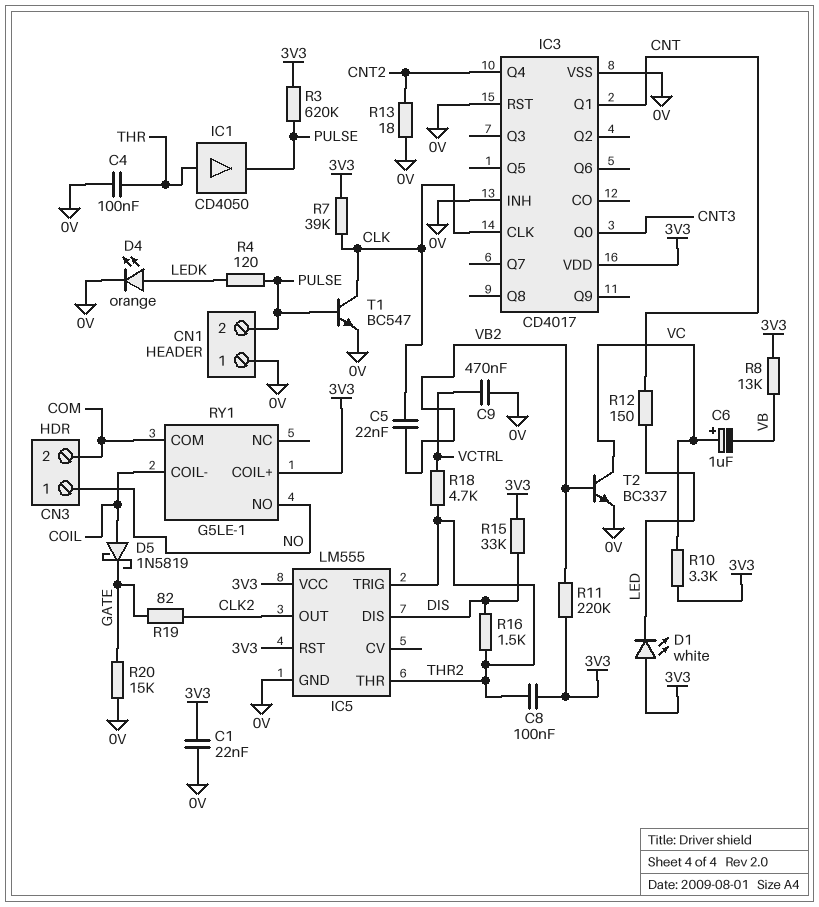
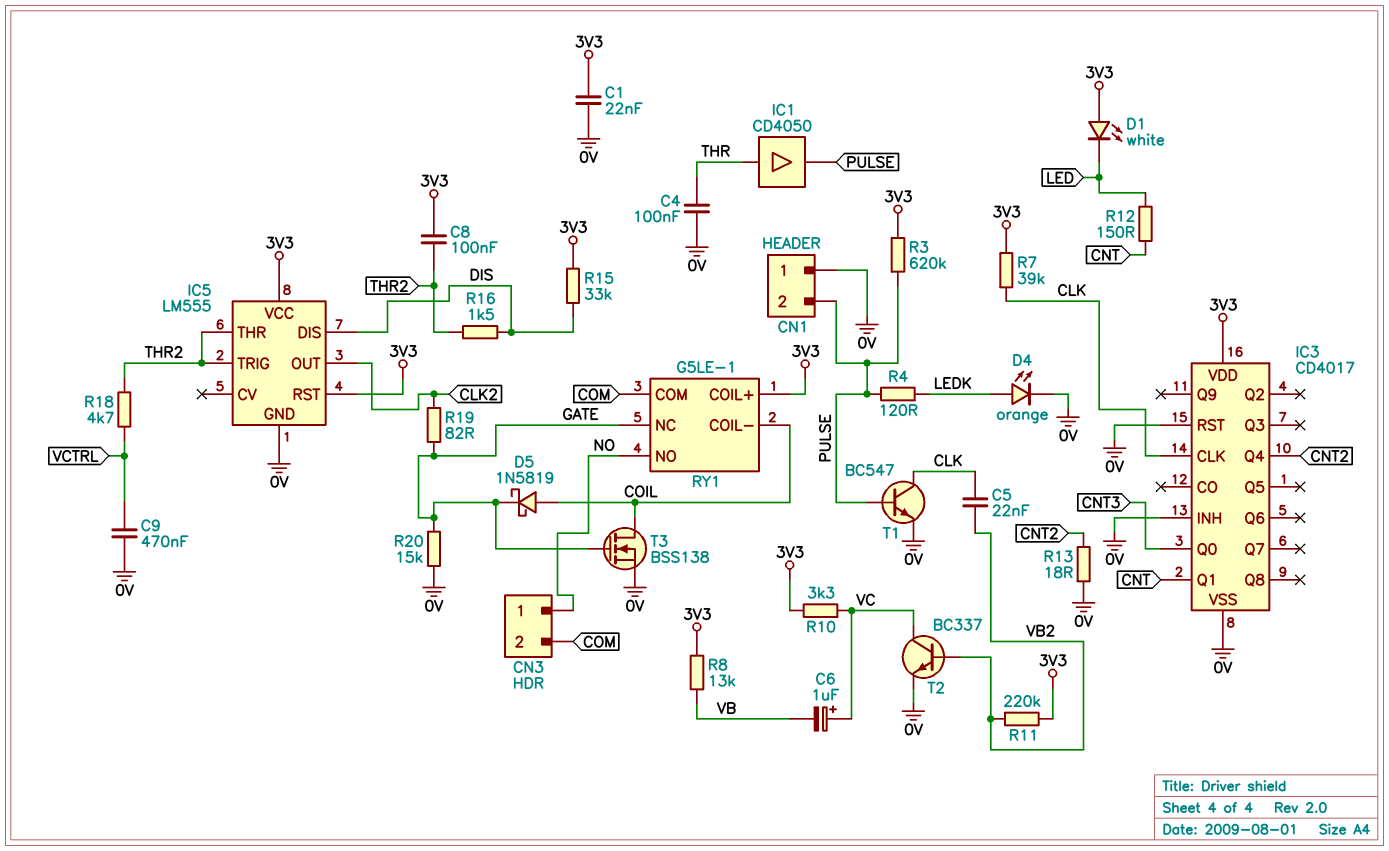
RY1 pin NC: none -> GATE
T3: none -> NMOS BSS138 (G GATE, D COIL, S 0V)

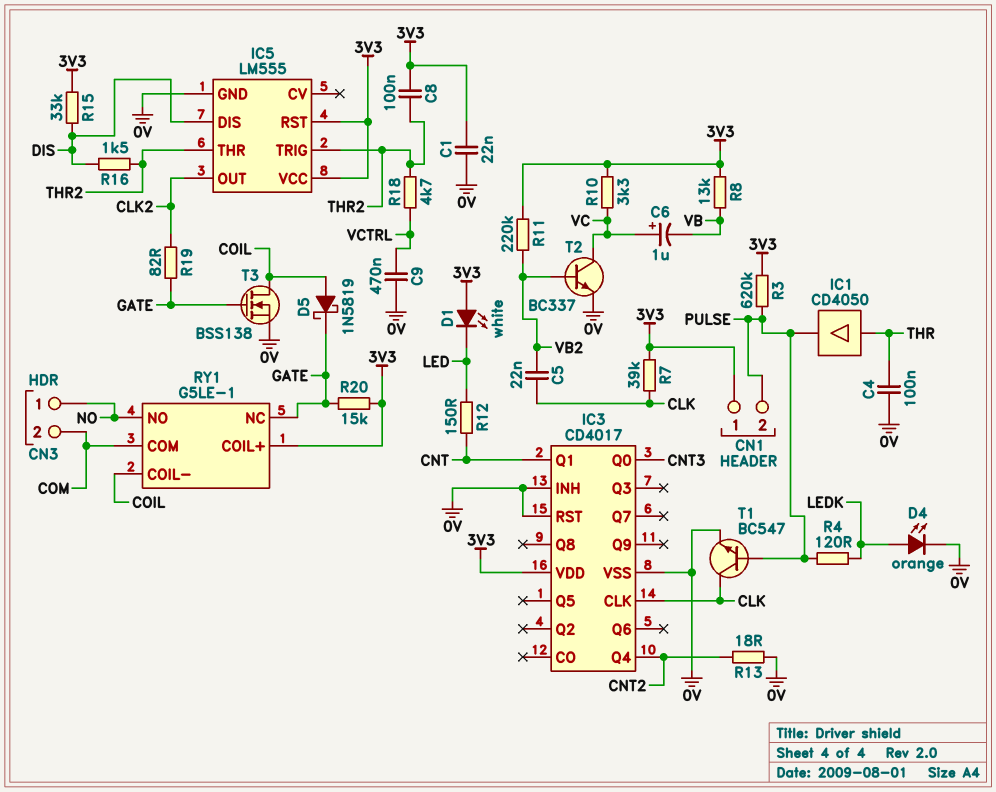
CN1 pin 1: 0V -> 3V3
R20: 15k (0V, GATE) -> 15k (3V3, GATE)

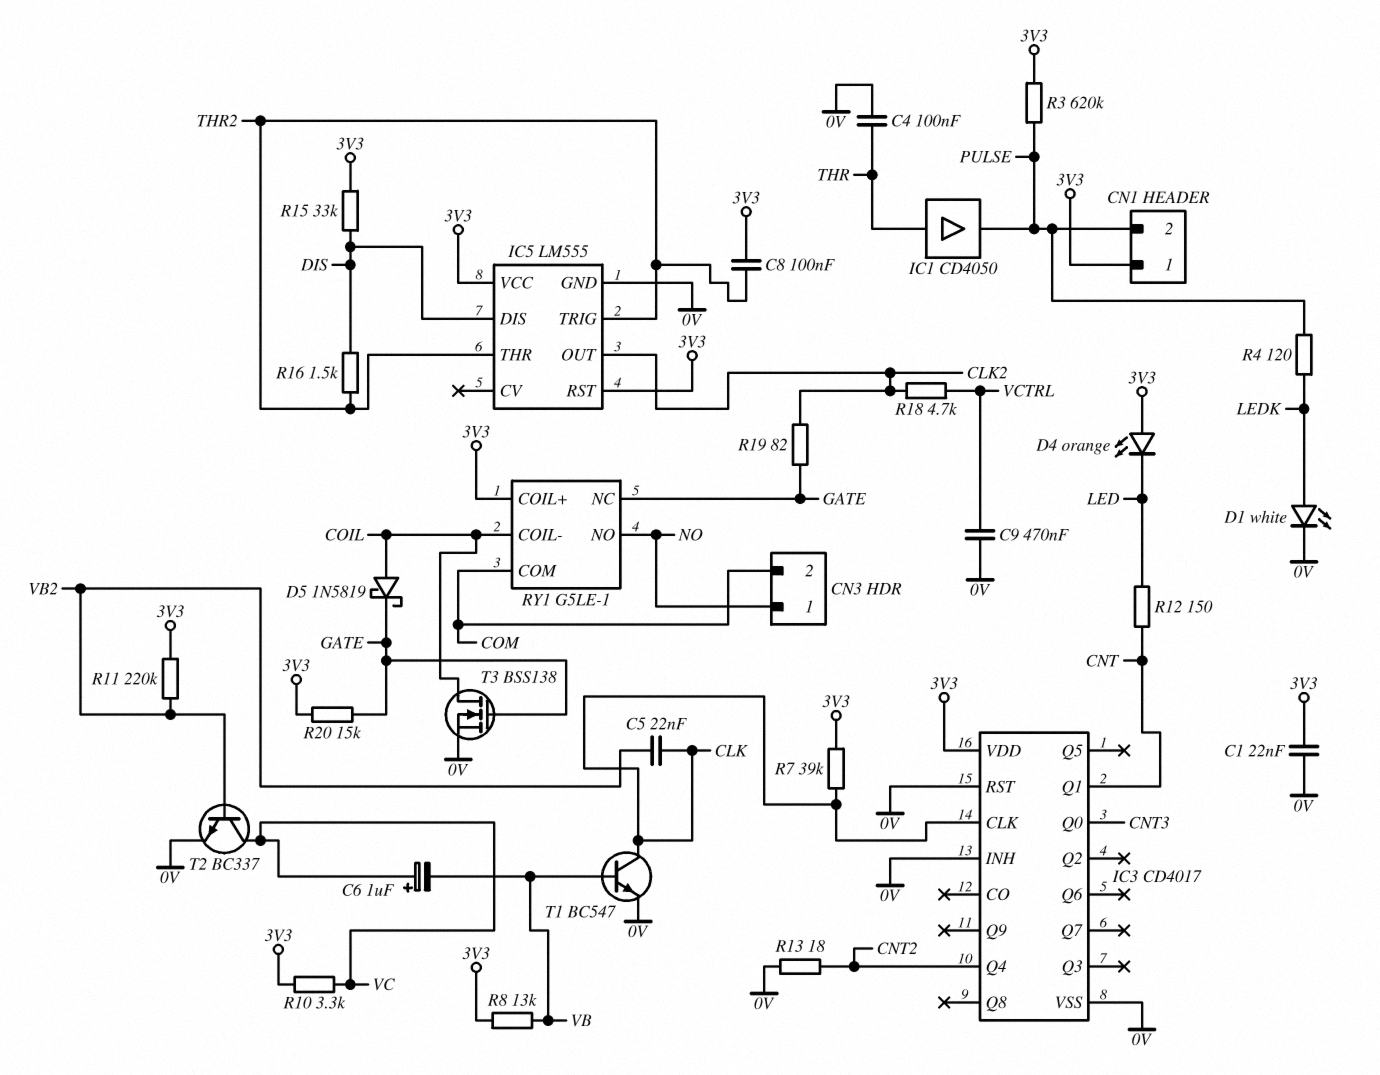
D1: LED white (A 3V3, K LED) -> LED white (A LEDK, K 0V)
D4: LED orange (A LEDK, K 0V) -> LED orange (A 3V3, K LED)
R18: 4.7k (THR2, VCTRL) -> 4.7k (CLK2, VCTRL)
T1: NPN BC547 (B PULSE, C CLK, E 0V) -> NPN BC547 (B VB, C CLK, E 0V)

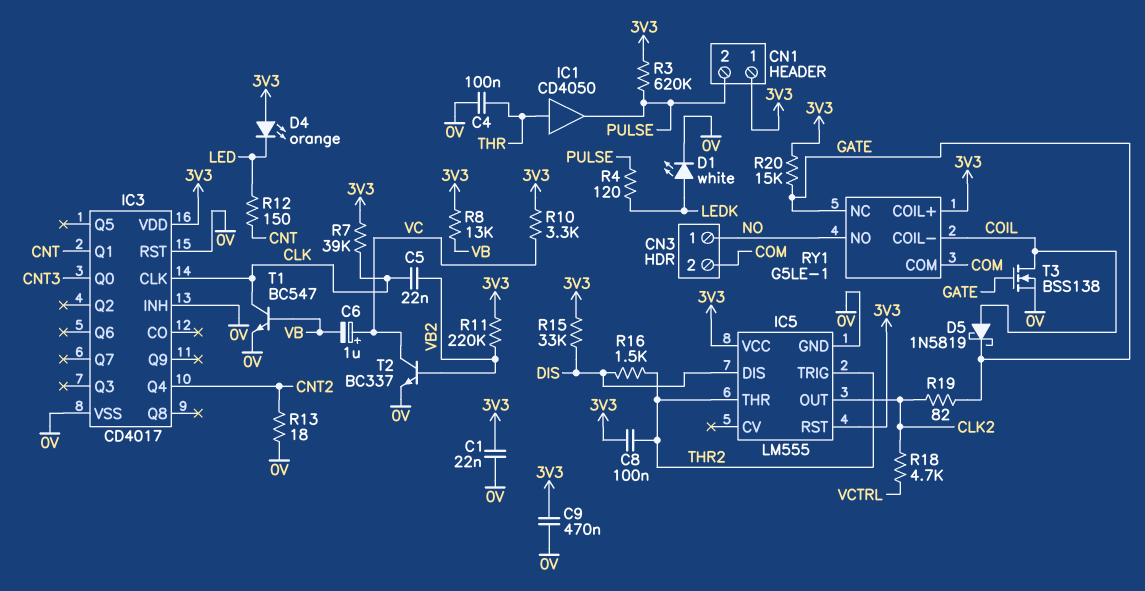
C9: 470nF (0V, VCTRL) -> 470nF (0V, 3V3)

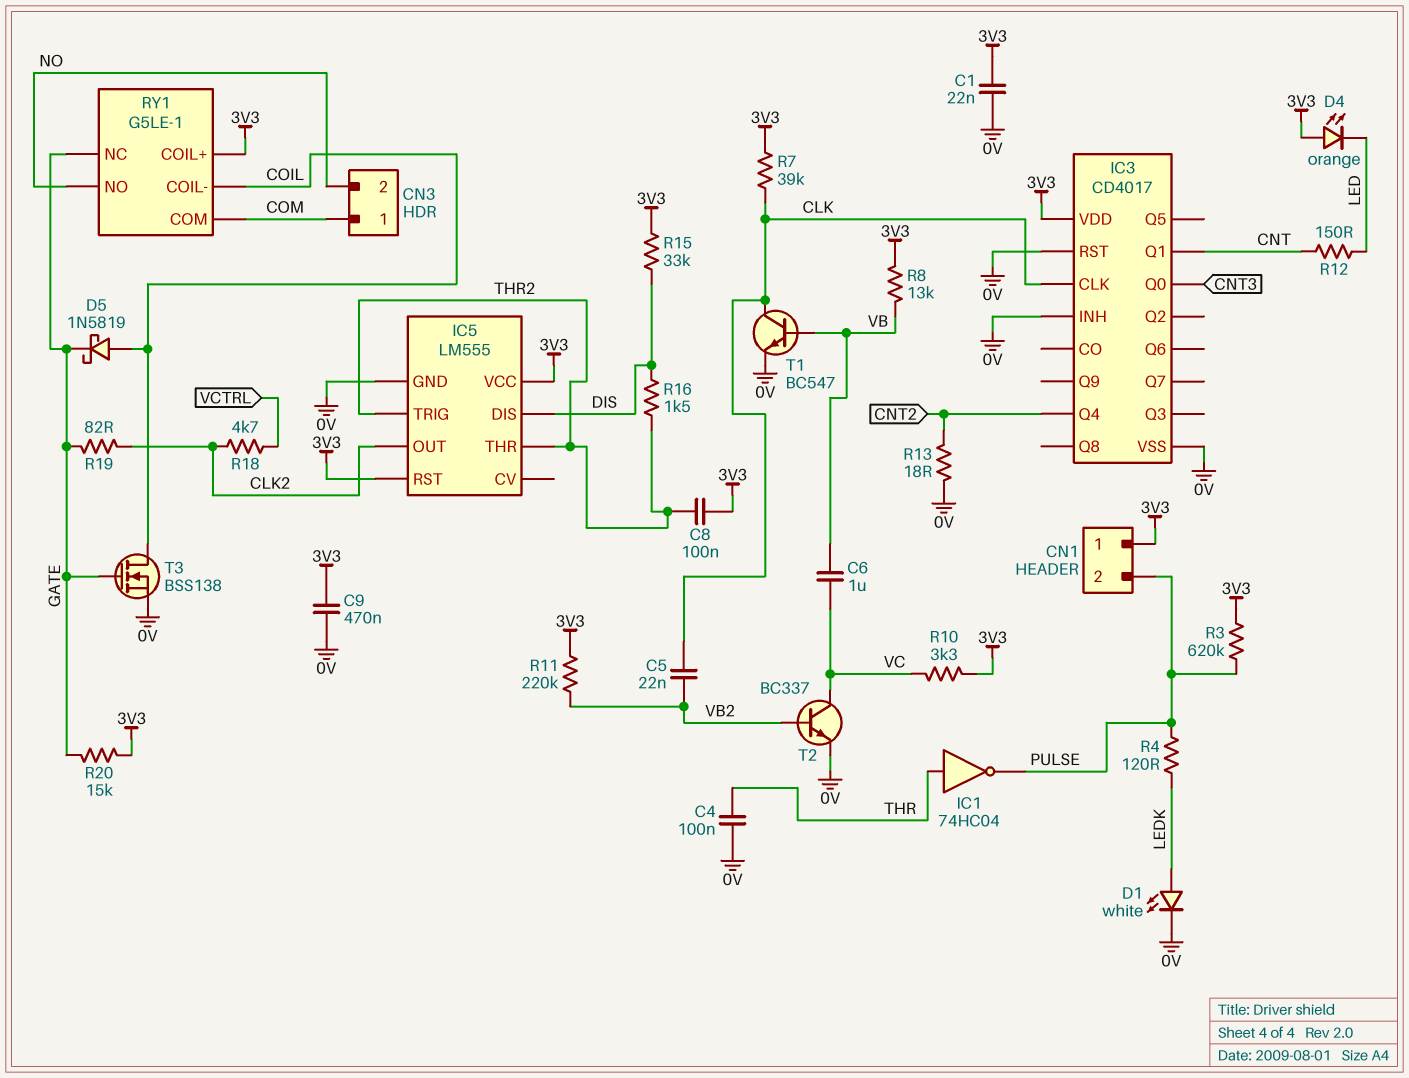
C6: 1uF (plus VC, minus VB) -> 1uF (VB, VC)
CN3 pin 1: NO -> COM
CN3 pin 2: COM -> NO
IC1: buffer CD4050 (in THR, out PULSE) -> NOT 74HC04 (in THR, out PULSE)

